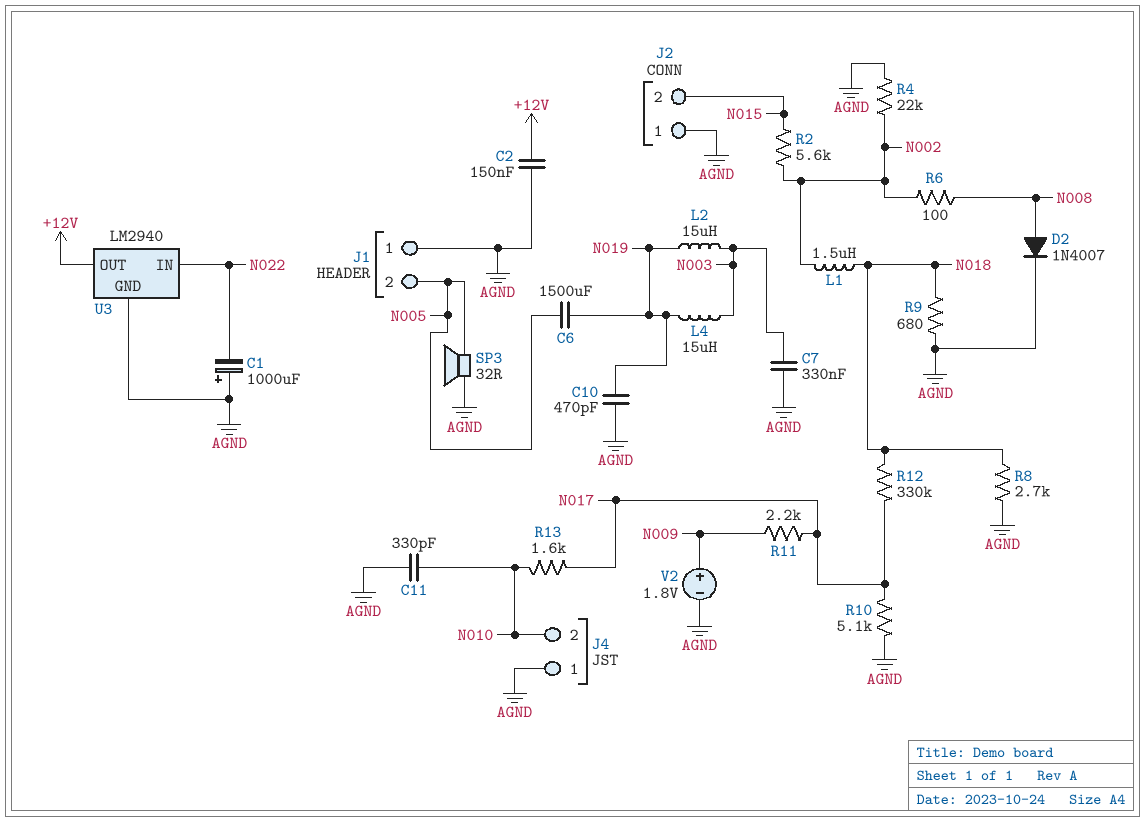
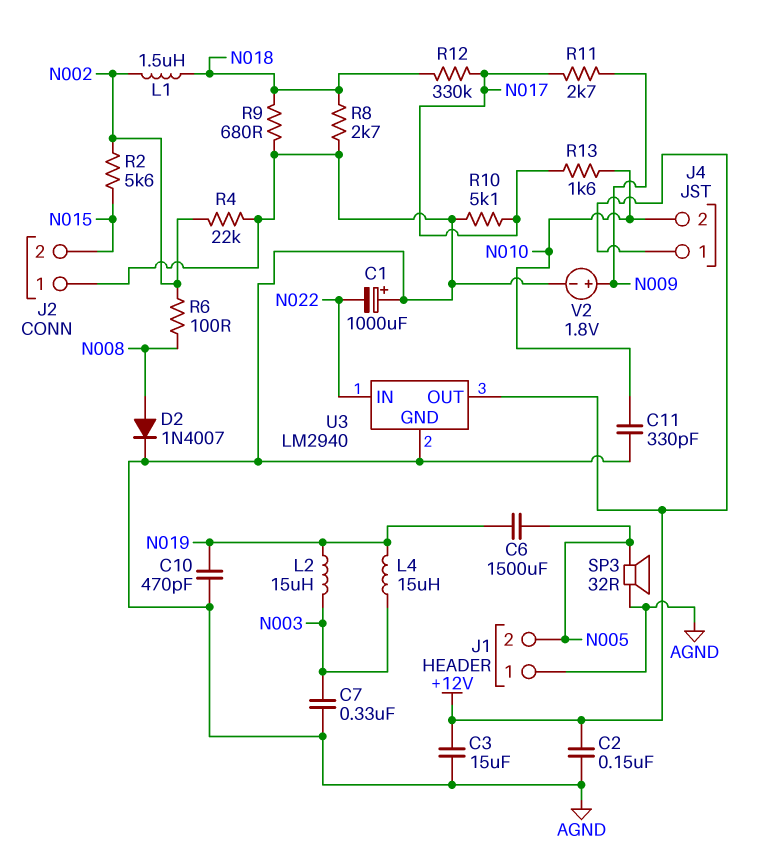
C3: none -> 15uF (+12V, AGND)
J4 pin 1: AGND -> +12V
R11: 2.2k (N009, N017) -> 2.7k (N009, N017)

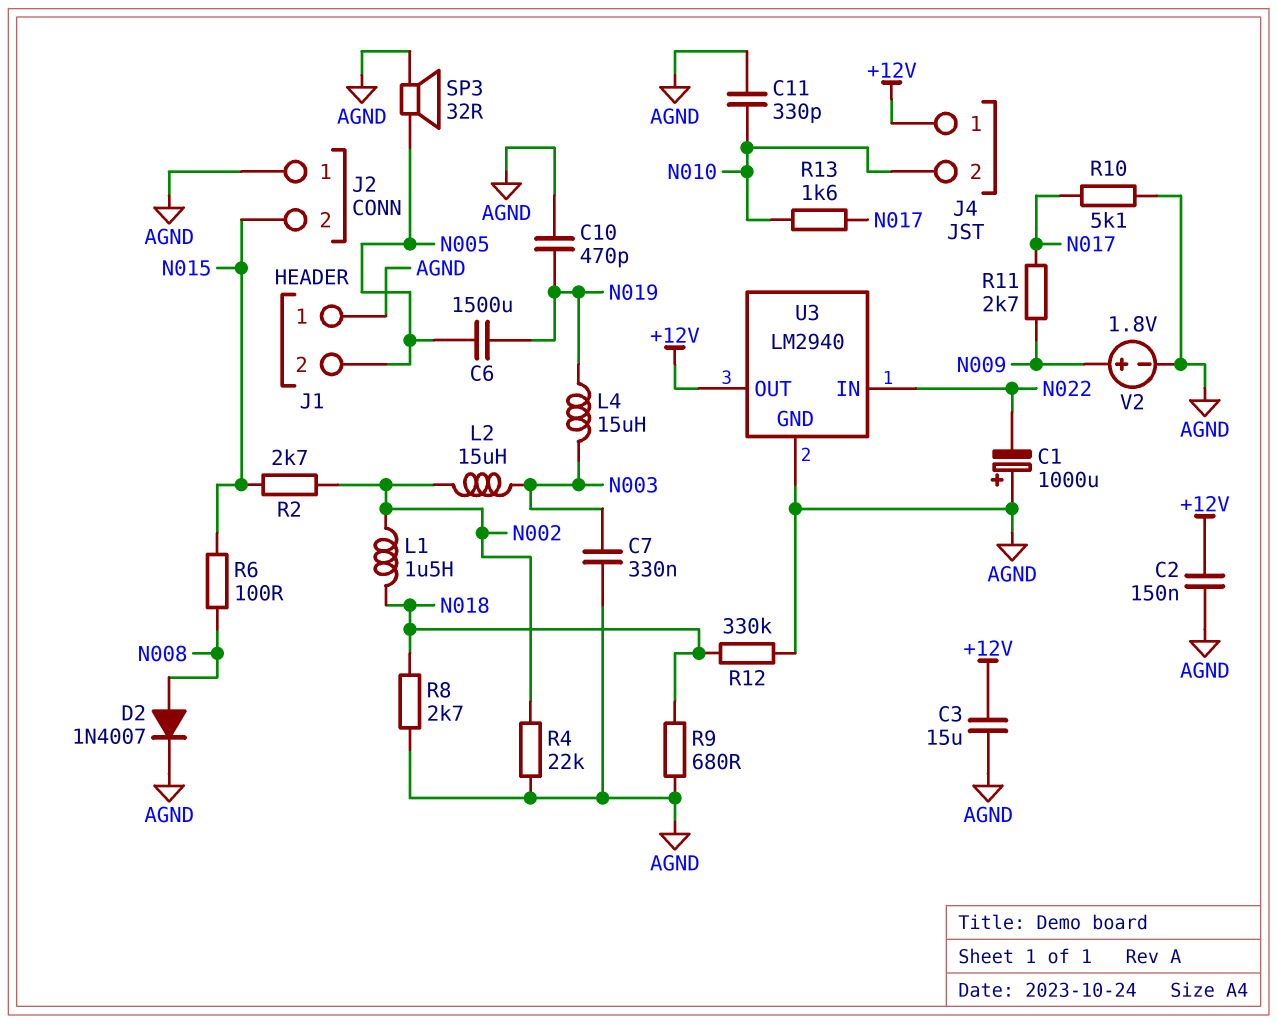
L2: 15uH (N003, N019) -> 15uH (N002, N003)
R2: 5.6k (N002, N015) -> 2.7k (N002, N015)
R6: 100 (N002, N008) -> 100 (N008, N015)
R12: 330k (N017, N018) -> 330k (AGND, N018)

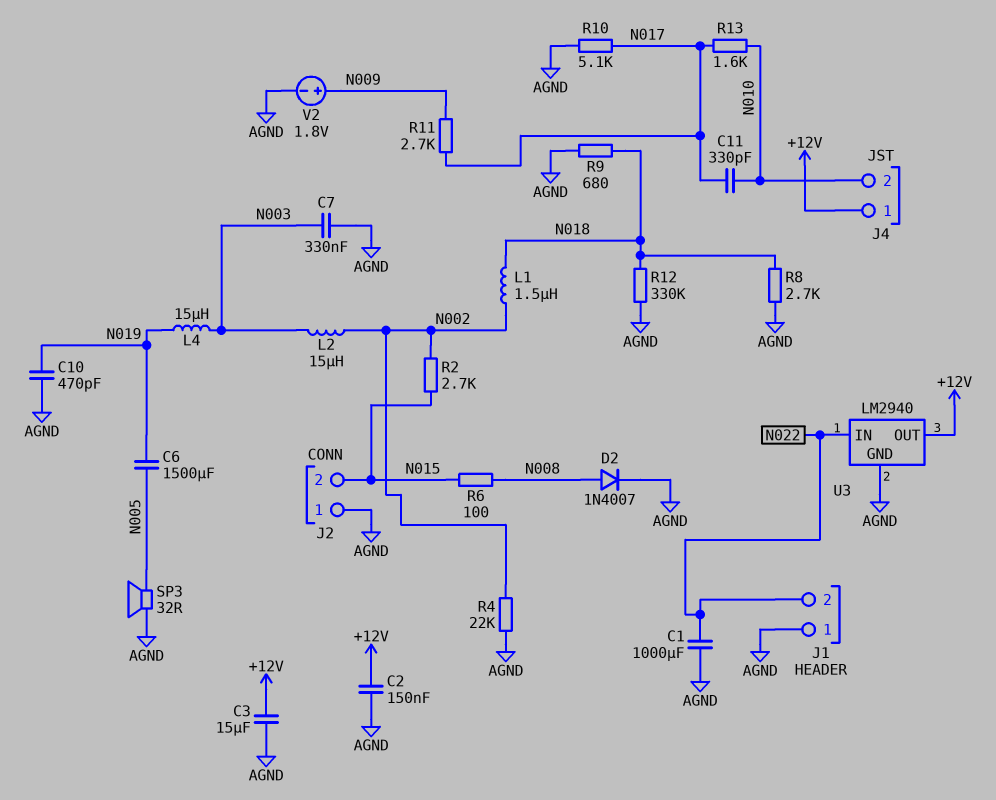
C1: 1000uF (plus AGND, minus N022) -> 1000uF (AGND, N022)
C11: 330pF (AGND, N010) -> 330pF (N010, N017)
J1 pin 2: N005 -> N022

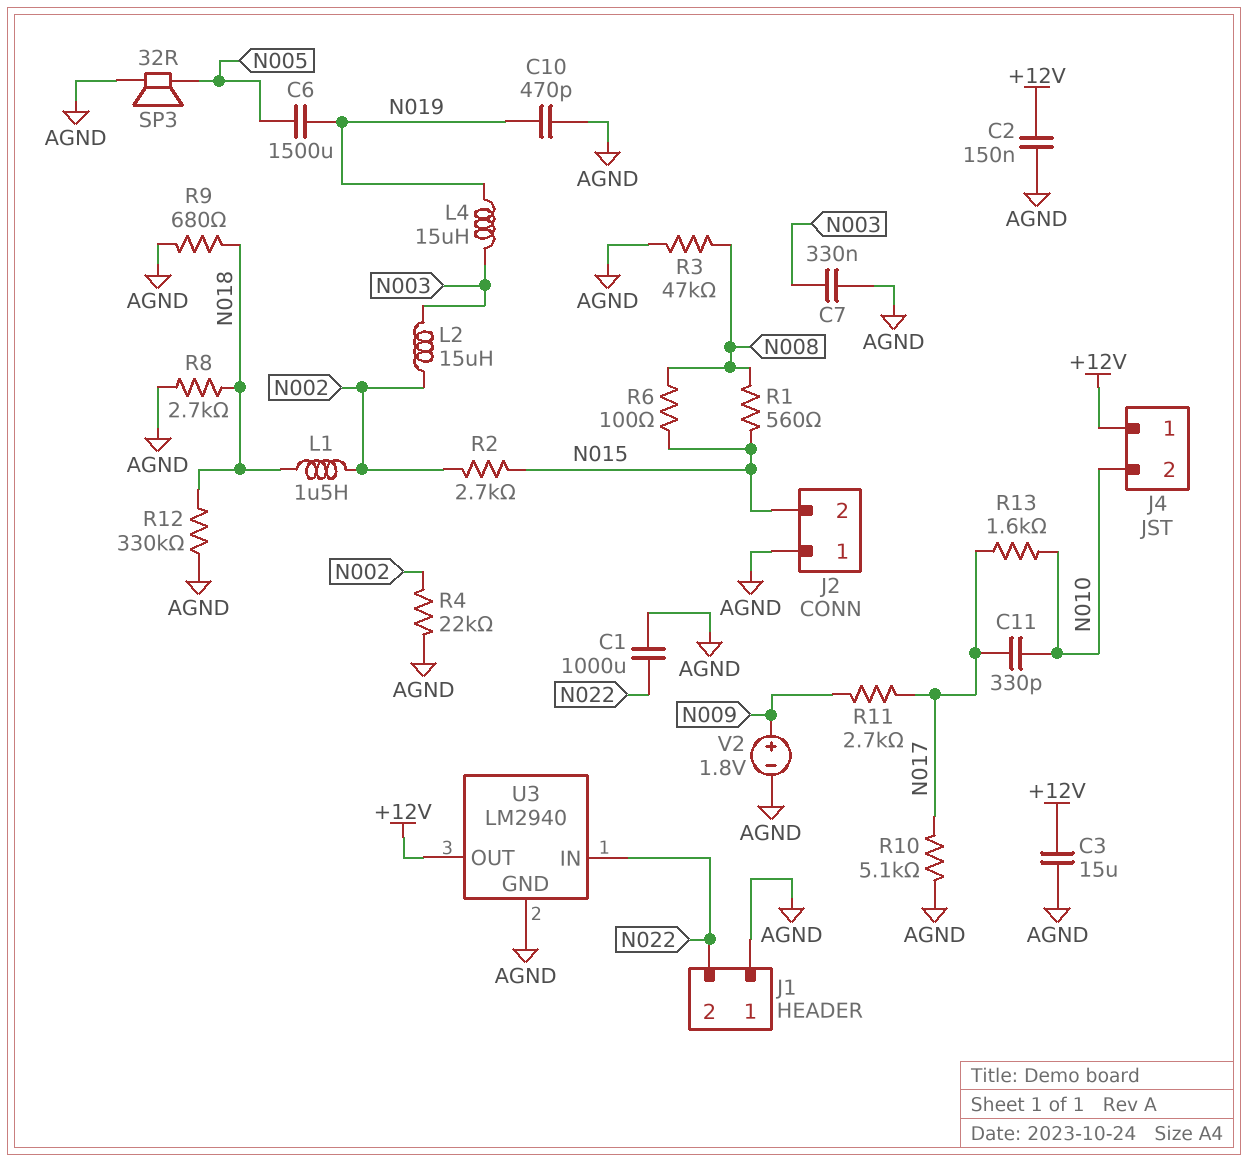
D2: diode 1N4007 (A N008, K AGND) -> none
R1: none -> 560 (N008, N015)
R3: none -> 47k (AGND, N008)

